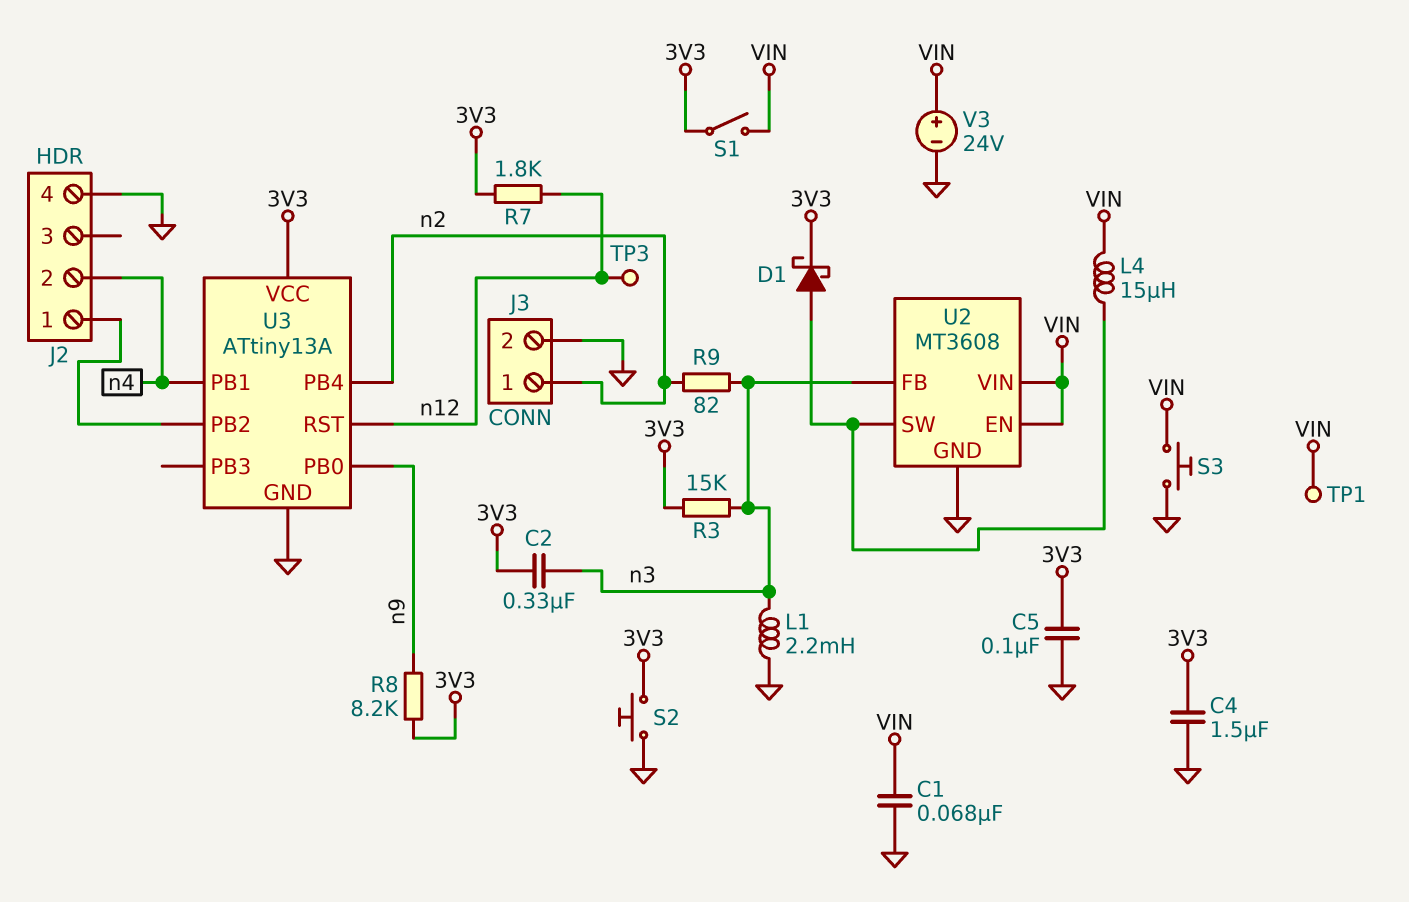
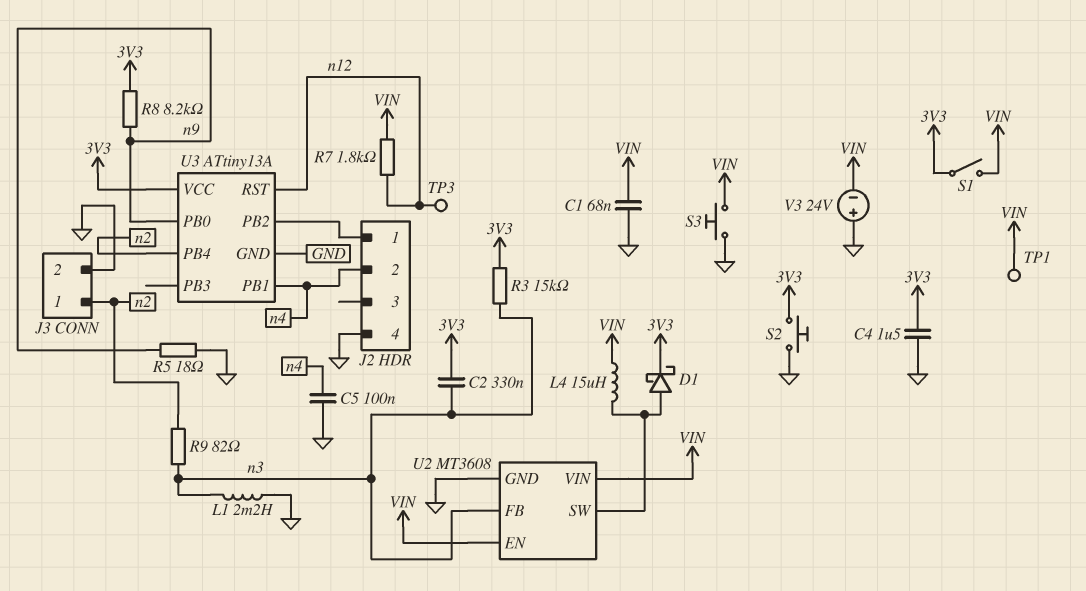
C5: 100nF (3V3, GND) -> 100nF (GND, n4)
R5: none -> 18 (GND, n9)
R7: 1.8k (3V3, n12) -> 1.8k (VIN, n12)
V3: 24V (plus VIN, minus GND) -> 24V (plus GND, minus VIN)

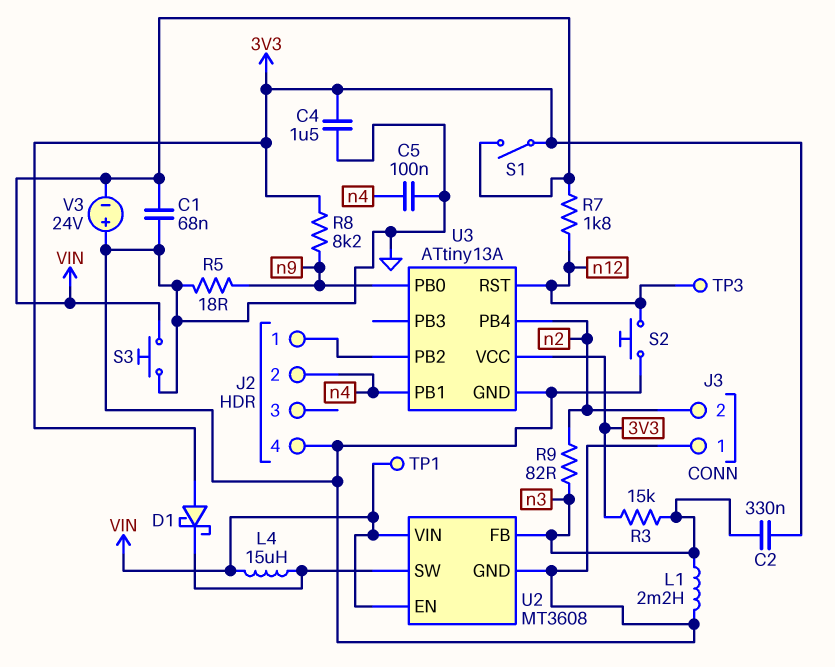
D1: schottky (A U2/SW, K 3V3) -> schottky (A 3V3, K U2/SW)
J3 pin 1: n2 -> GND
J3 pin 2: GND -> n2
S2: button (3V3, GND) -> button (GND, n12)

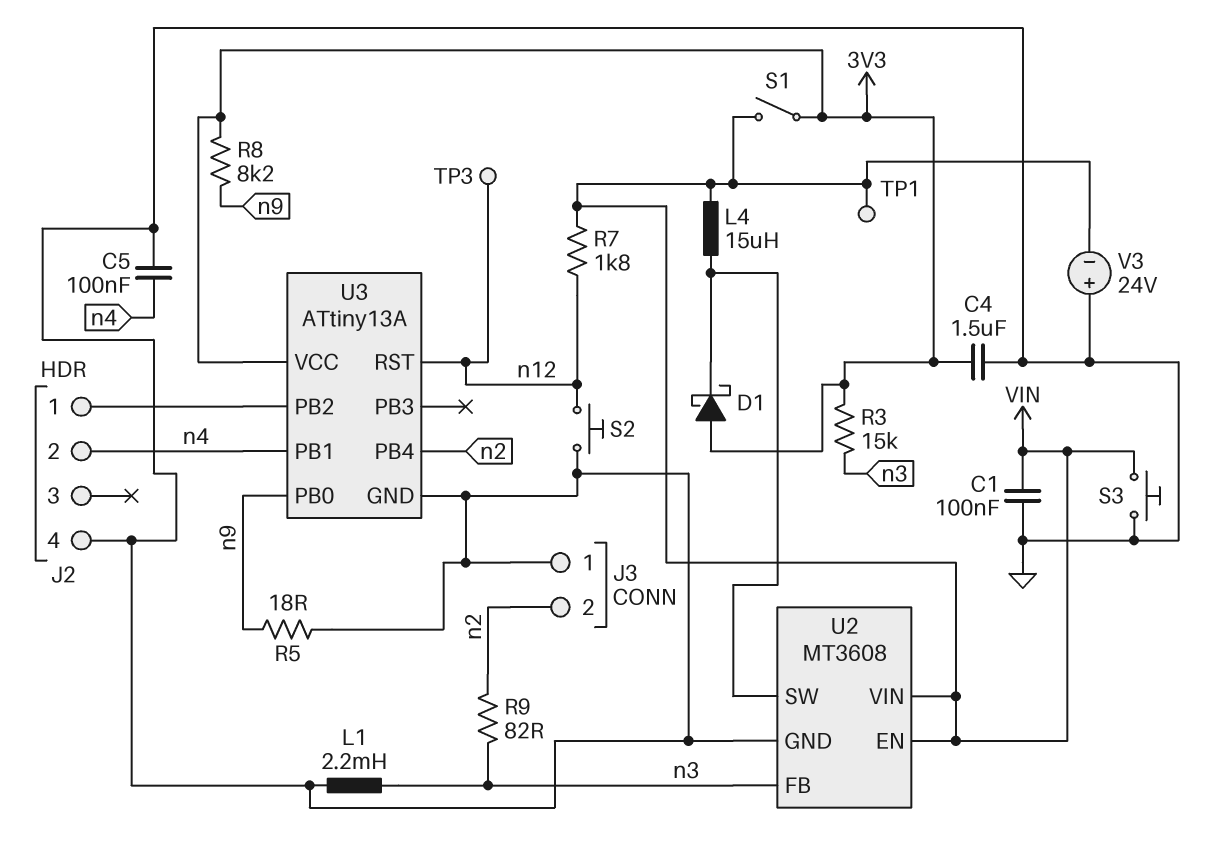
C1: 68nF (GND, VIN) -> 100nF (GND, VIN)
C2: 330nF (3V3, n3) -> none

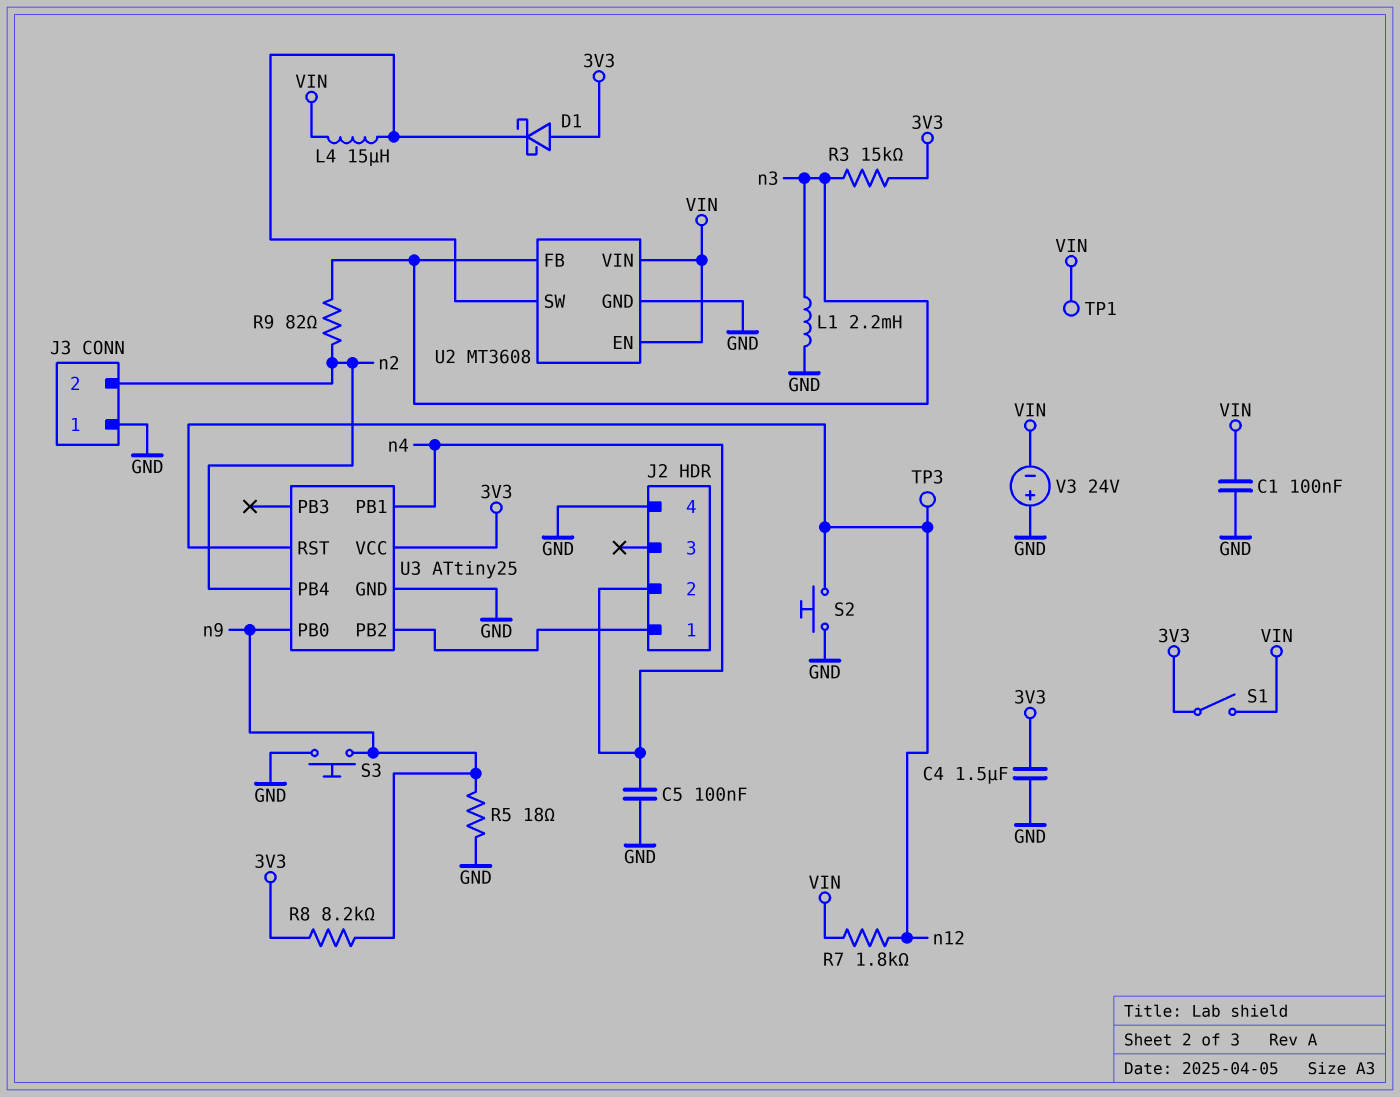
S3: button (GND, VIN) -> button (GND, n9)
U3: ATtiny13A -> ATtiny25

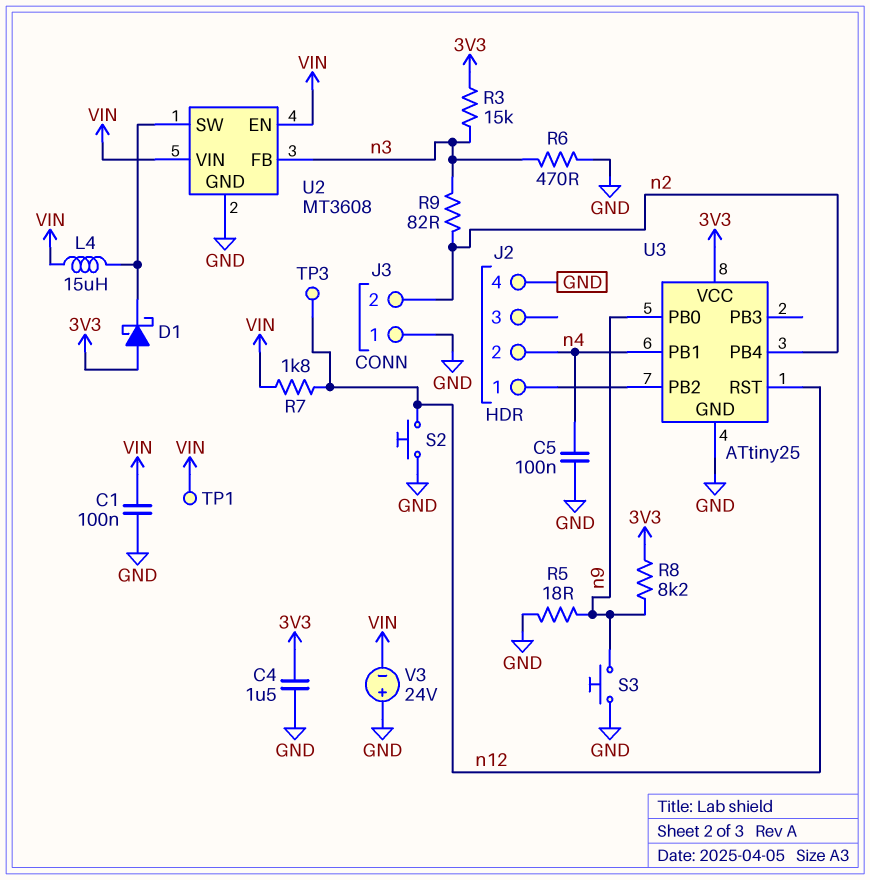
L1: 2.2mH (GND, n3) -> none
R6: none -> 470 (GND, n3)
S1: switch (3V3, VIN) -> none

